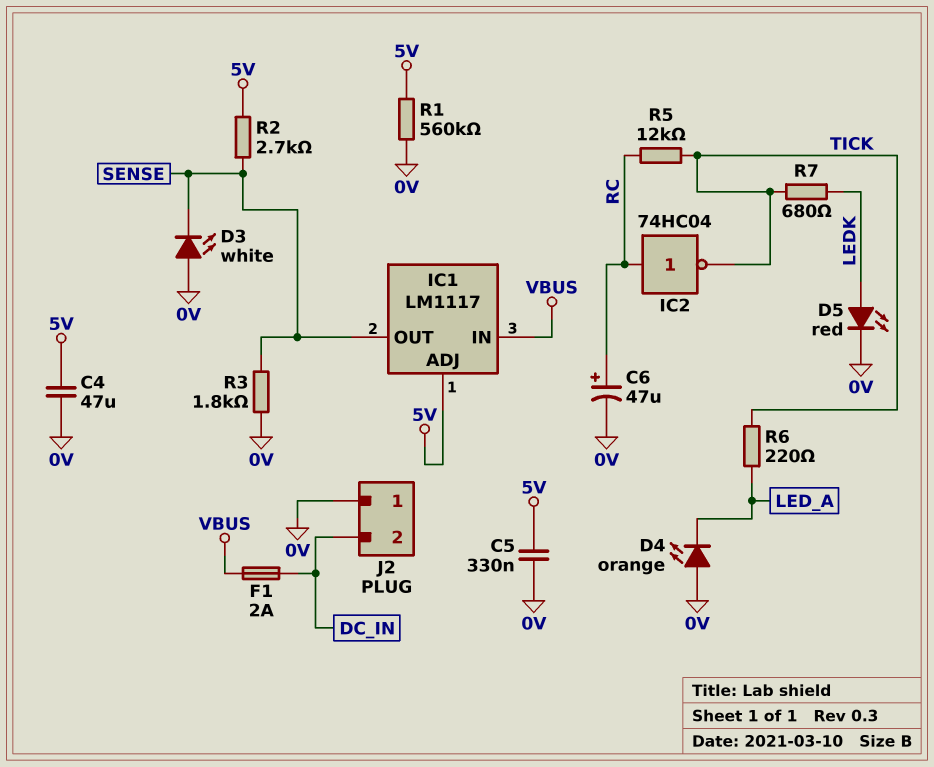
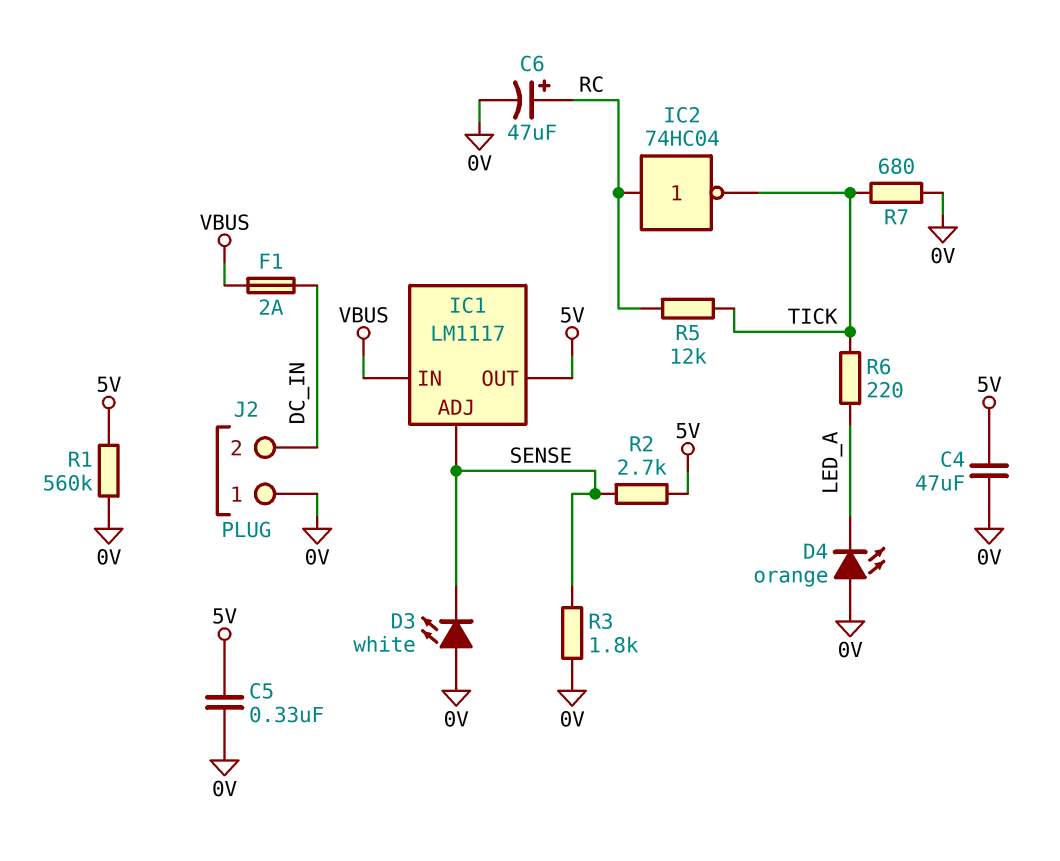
D5: LED red (A LEDK, K 0V) -> none
IC1 pin ADJ: 5V -> SENSE
IC1 pin OUT: SENSE -> 5V
R7: 680 (LEDK, TICK) -> 680 (0V, TICK)

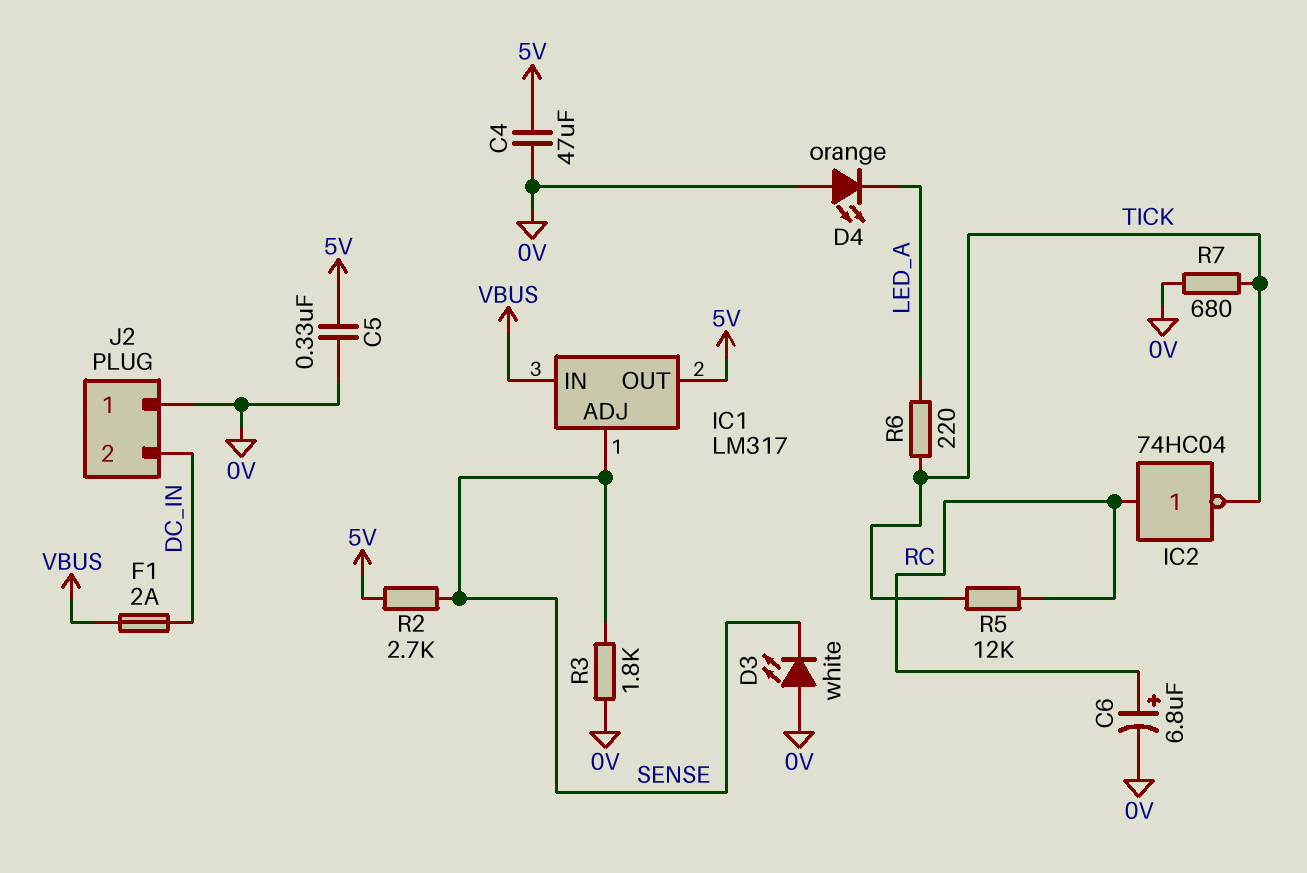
C6: 47uF (plus RC, minus 0V) -> 6.8uF (plus RC, minus 0V)
IC1: LM1117 -> LM317
R1: 560k (0V, 5V) -> none

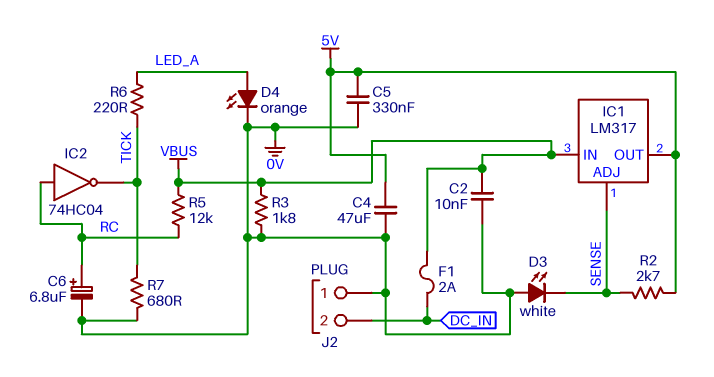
C2: none -> 10nF (0V, VBUS)
D4: LED orange (A 0V, K LED_A) -> LED orange (A LED_A, K 0V)
R3: 1.8k (0V, SENSE) -> 1.8k (0V, VBUS)
R5: 12k (RC, TICK) -> 12k (RC, VBUS)

